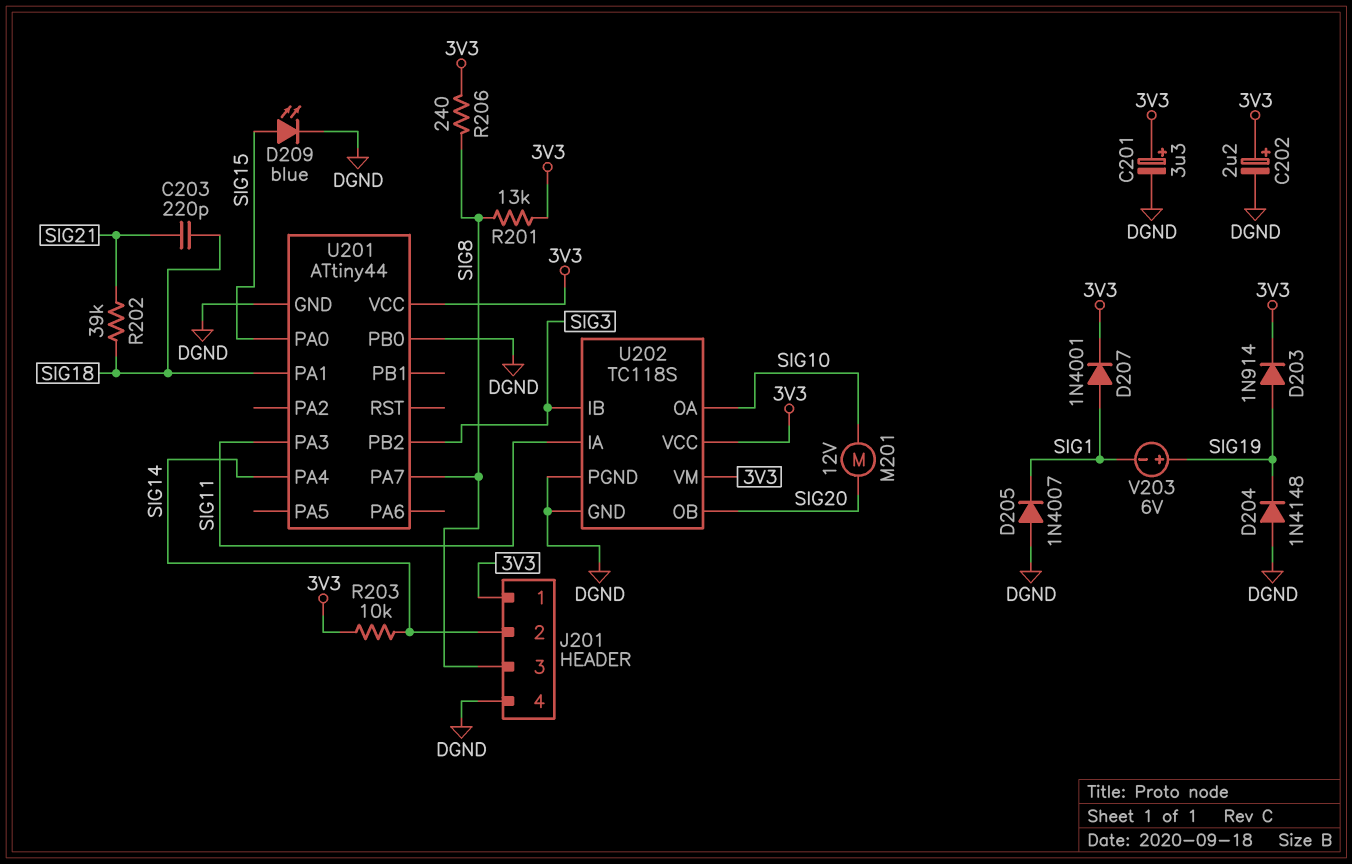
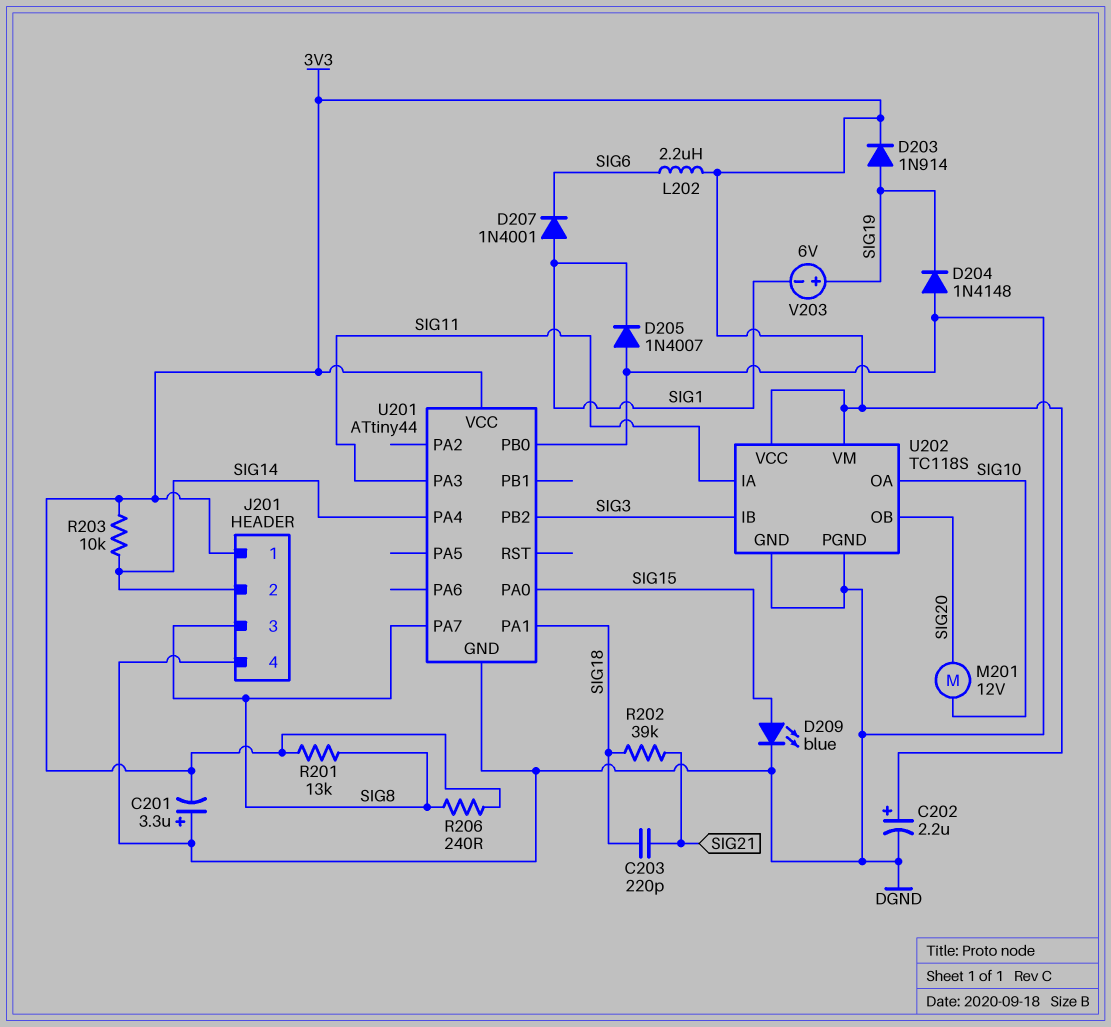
C201: 3.3uF (plus 3V3, minus DGND) -> 3.3uF (plus DGND, minus 3V3)
D207: diode 1N4001 (A SIG1, K 3V3) -> diode 1N4001 (A SIG1, K SIG6)
L202: none -> 2.2uH (3V3, SIG6)

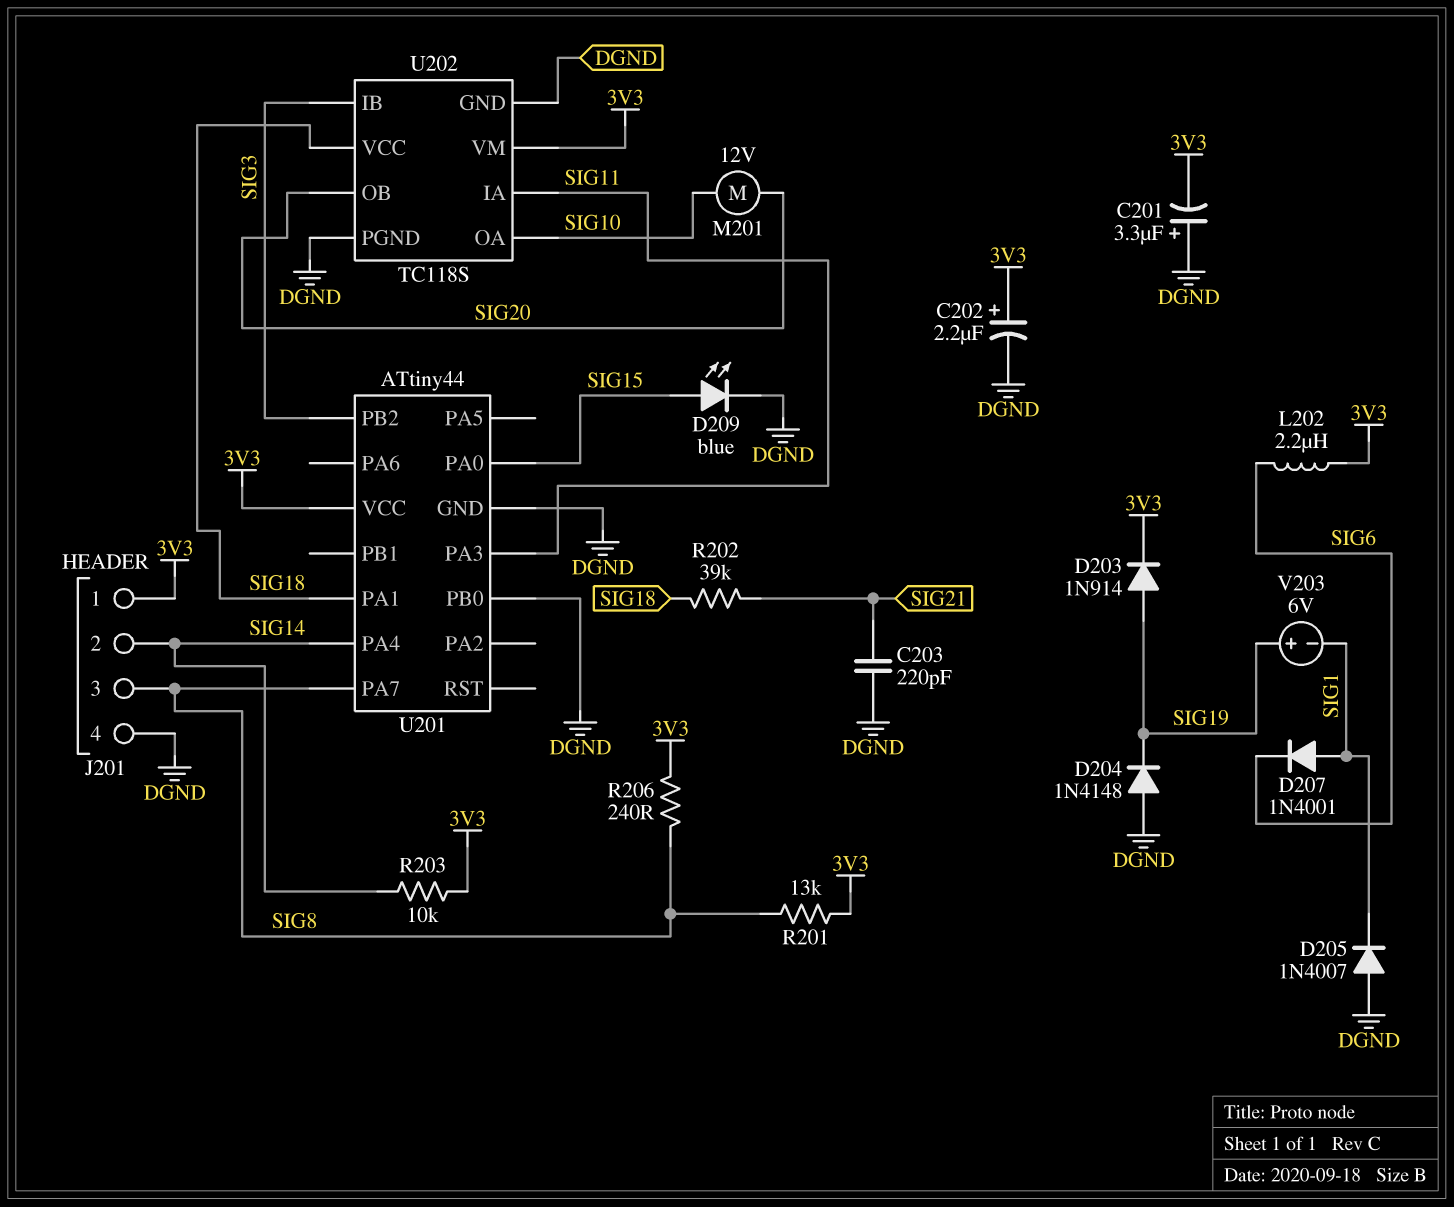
C203: 220pF (SIG18, SIG21) -> 220pF (DGND, SIG21)
U202 pin VCC: 3V3 -> SIG18

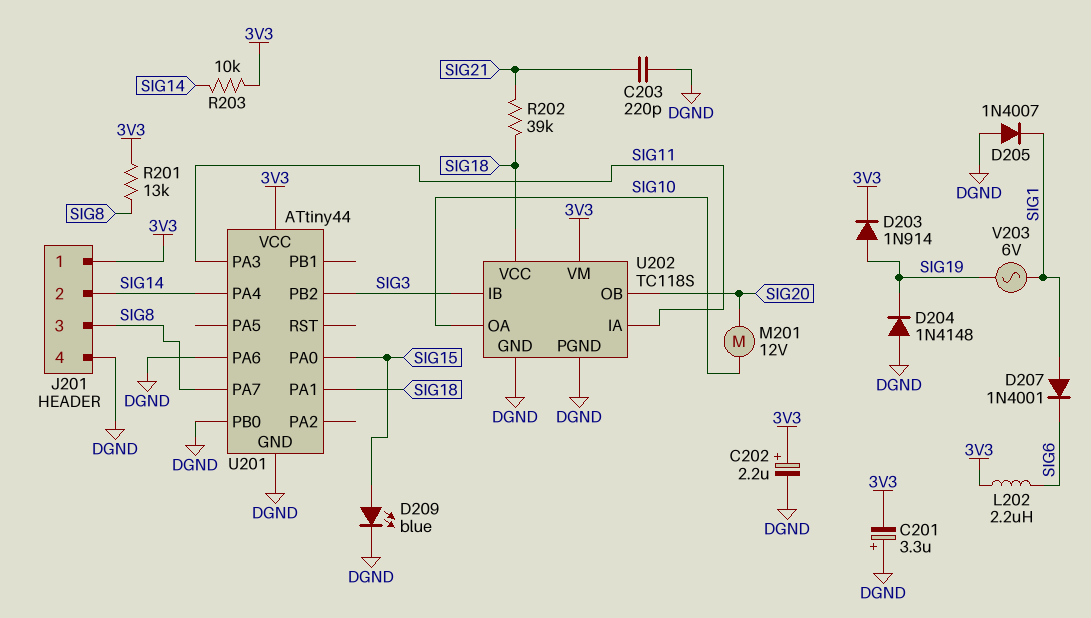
R206: 240 (3V3, SIG8) -> none
U201 pin PA6: none -> DGND
V203: 6V (plus SIG19, minus SIG1) -> AC 6V (SIG1, SIG19)

